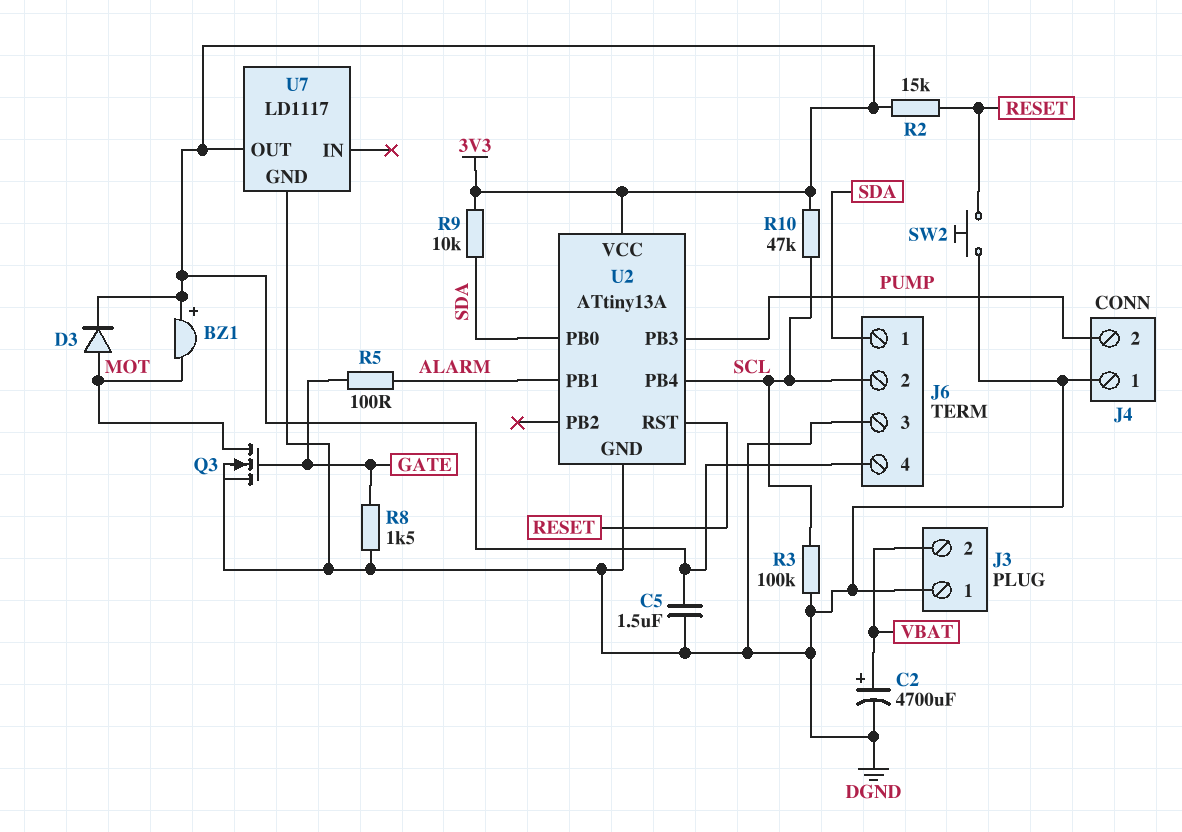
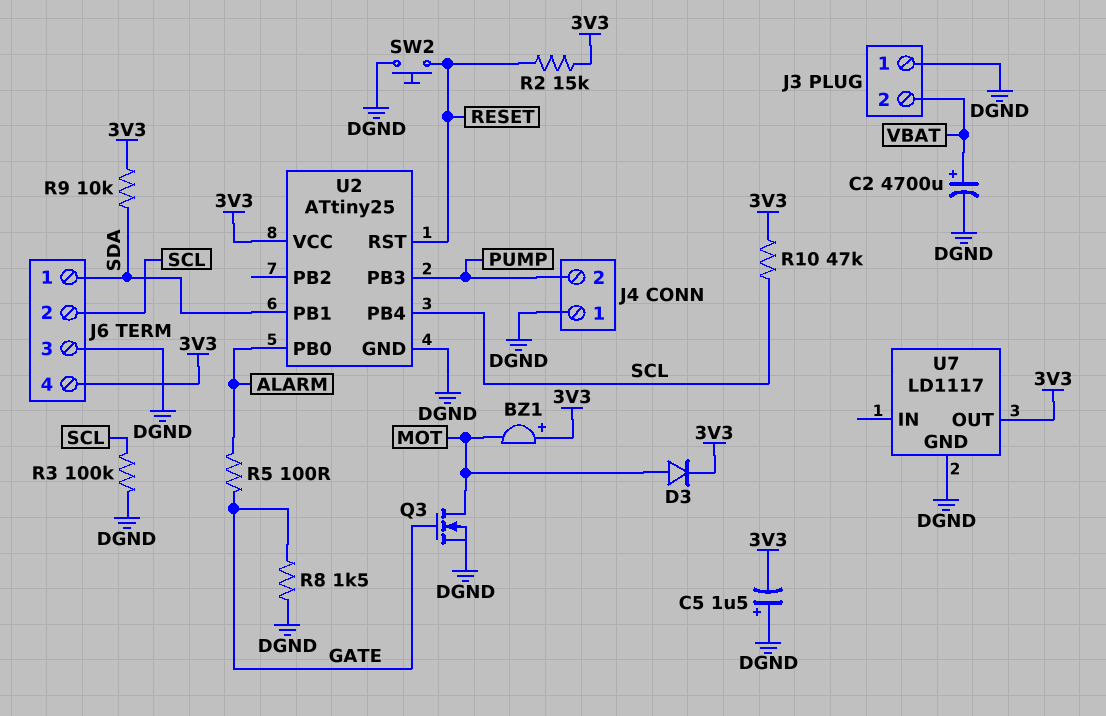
C5: 1.5uF (3V3, DGND) -> 1.5uF (plus DGND, minus 3V3)
U2: ATtiny13A -> ATtiny25
U2 pin PB0: SDA -> ALARM
U2 pin PB1: ALARM -> SDA

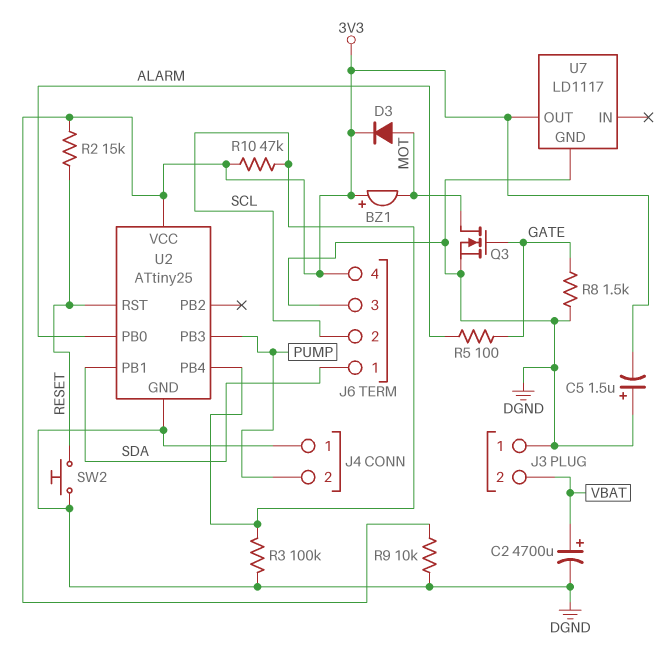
R9: 10k (3V3, SDA) -> 10k (3V3, DGND)

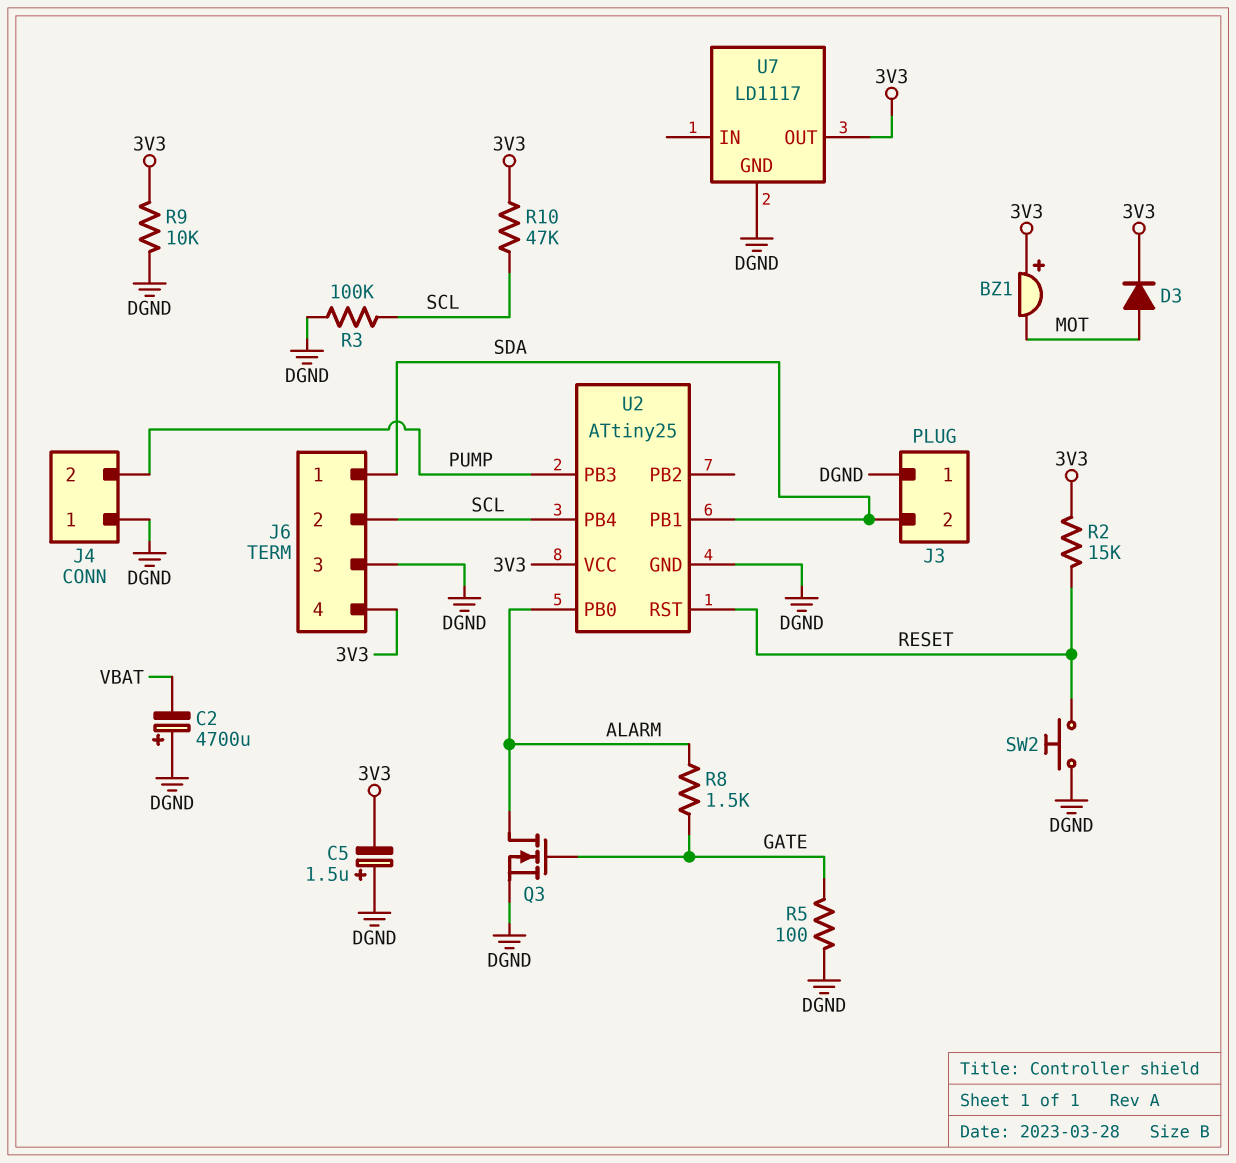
C2: 4700uF (plus VBAT, minus DGND) -> 4700uF (plus DGND, minus VBAT)
J3 pin 2: VBAT -> SDA
Q3: NMOS (G GATE, D MOT, S DGND) -> NMOS (G GATE, D ALARM, S DGND)
R5: 100 (ALARM, GATE) -> 100 (DGND, GATE)
R8: 1.5k (DGND, GATE) -> 1.5k (ALARM, GATE)

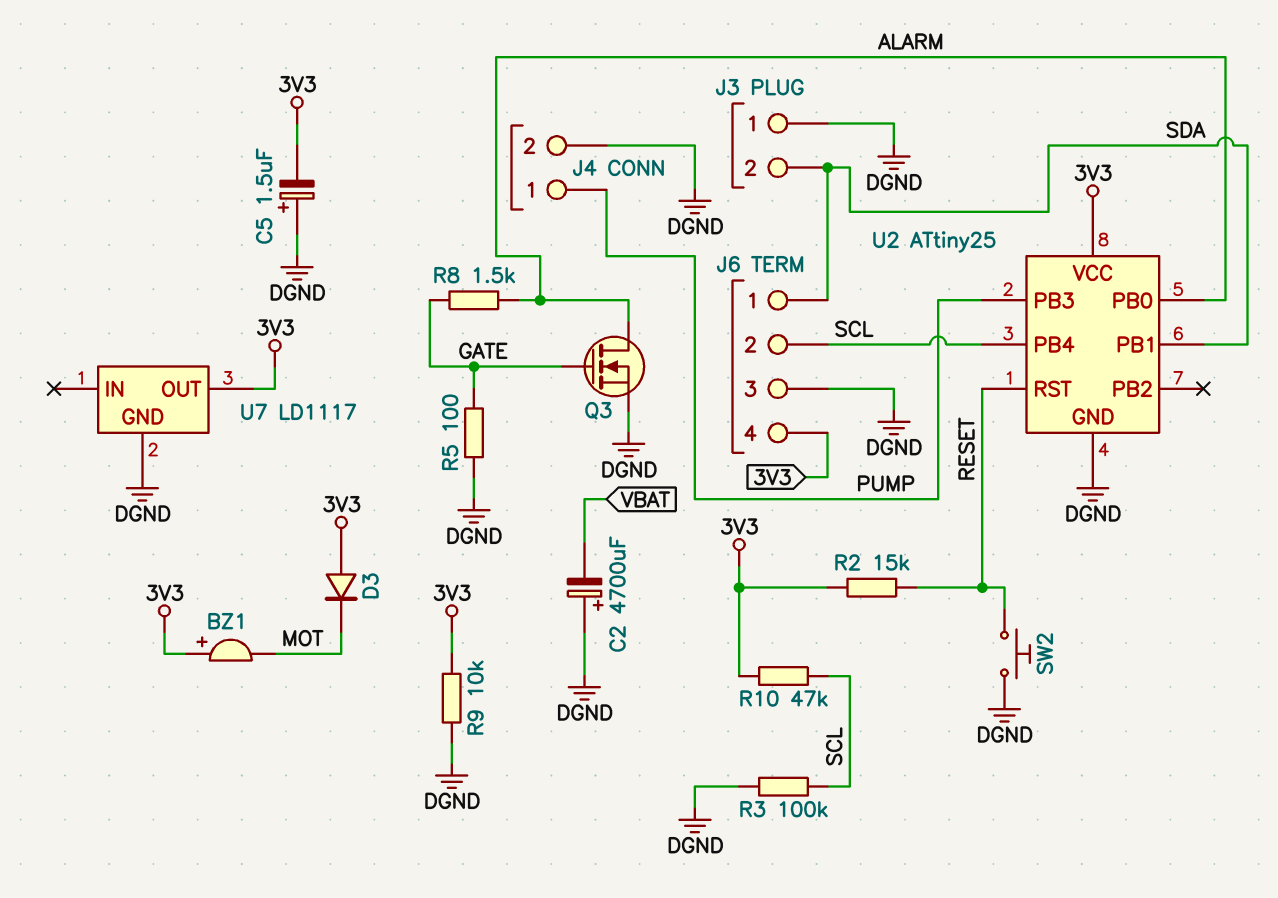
D3: diode (A MOT, K 3V3) -> diode (A 3V3, K MOT)
J4 pin 1: DGND -> PUMP
J4 pin 2: PUMP -> DGND

